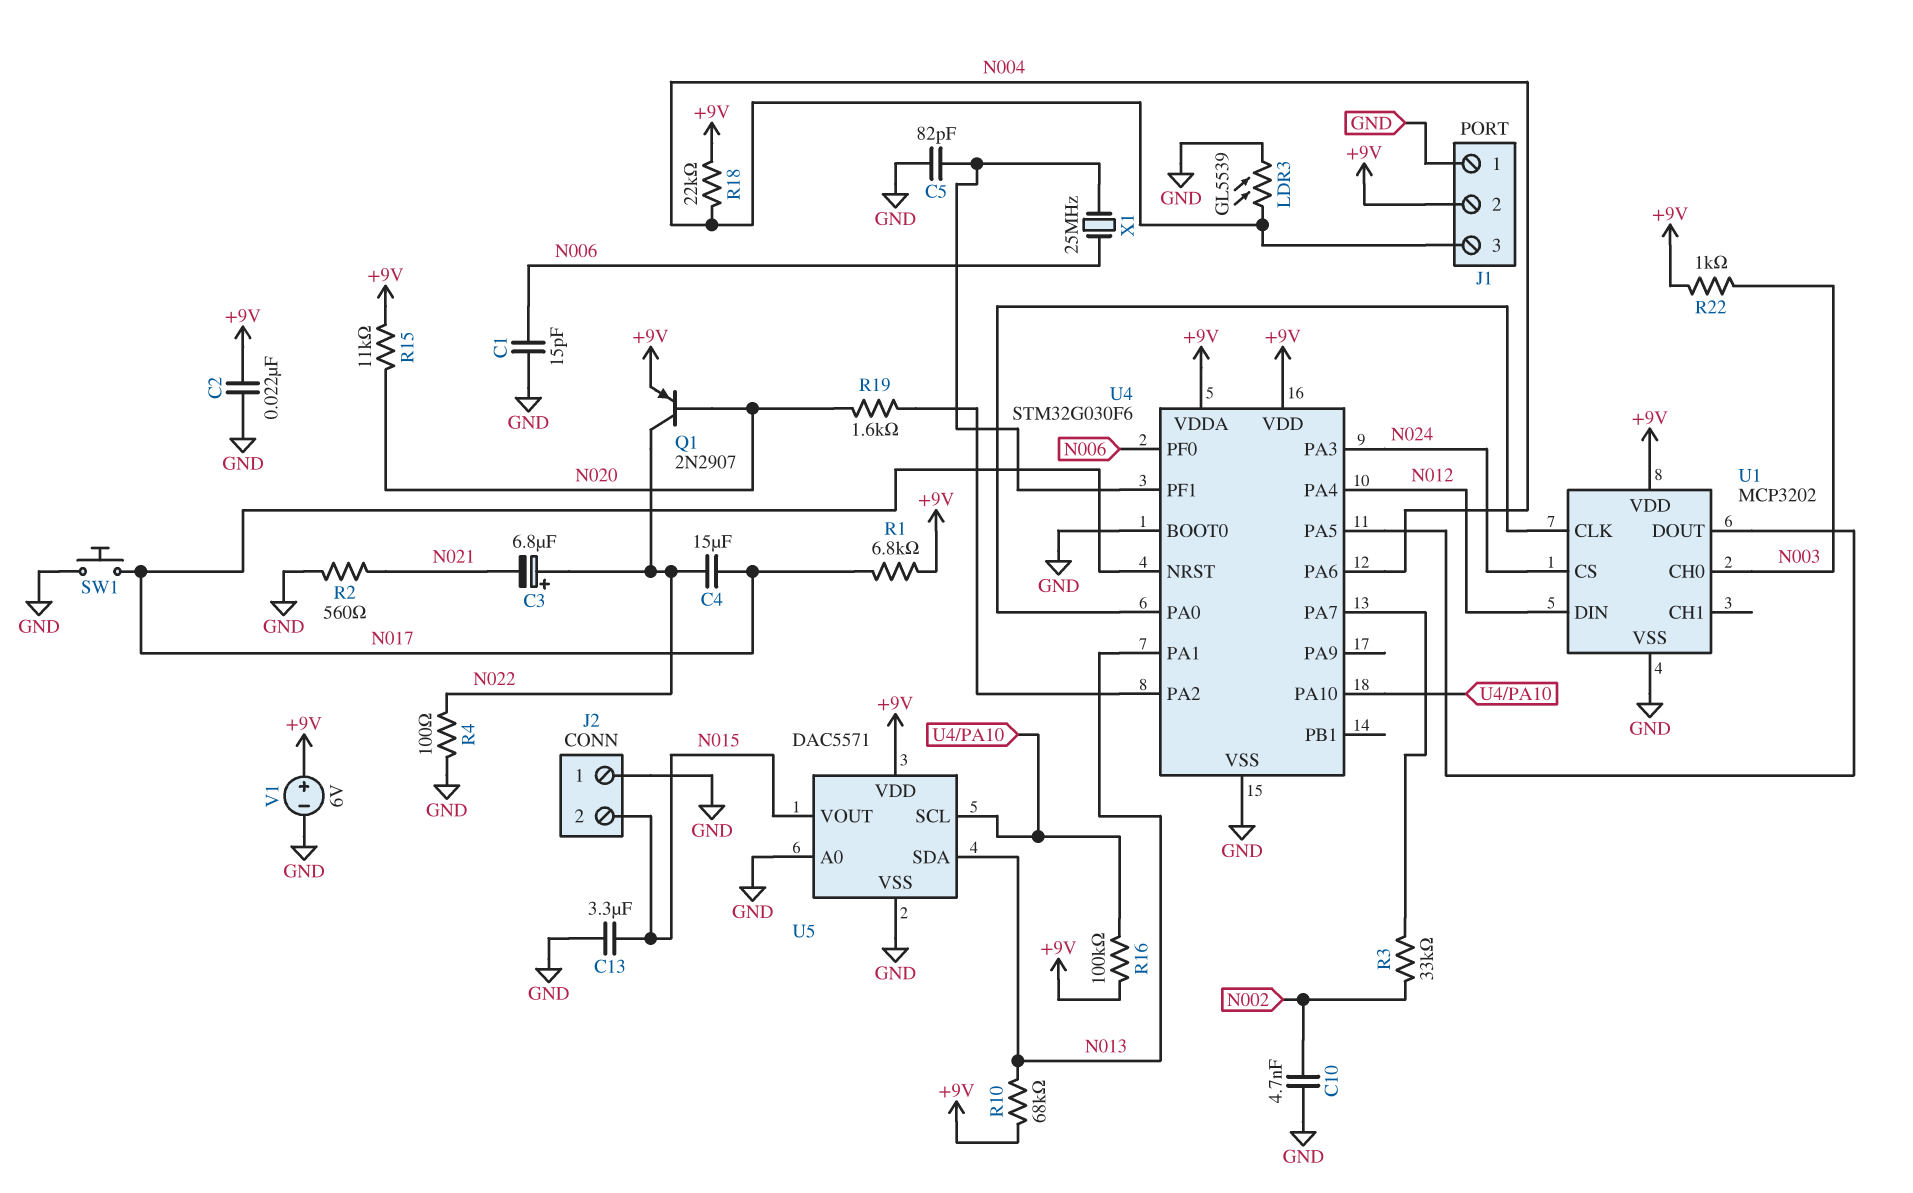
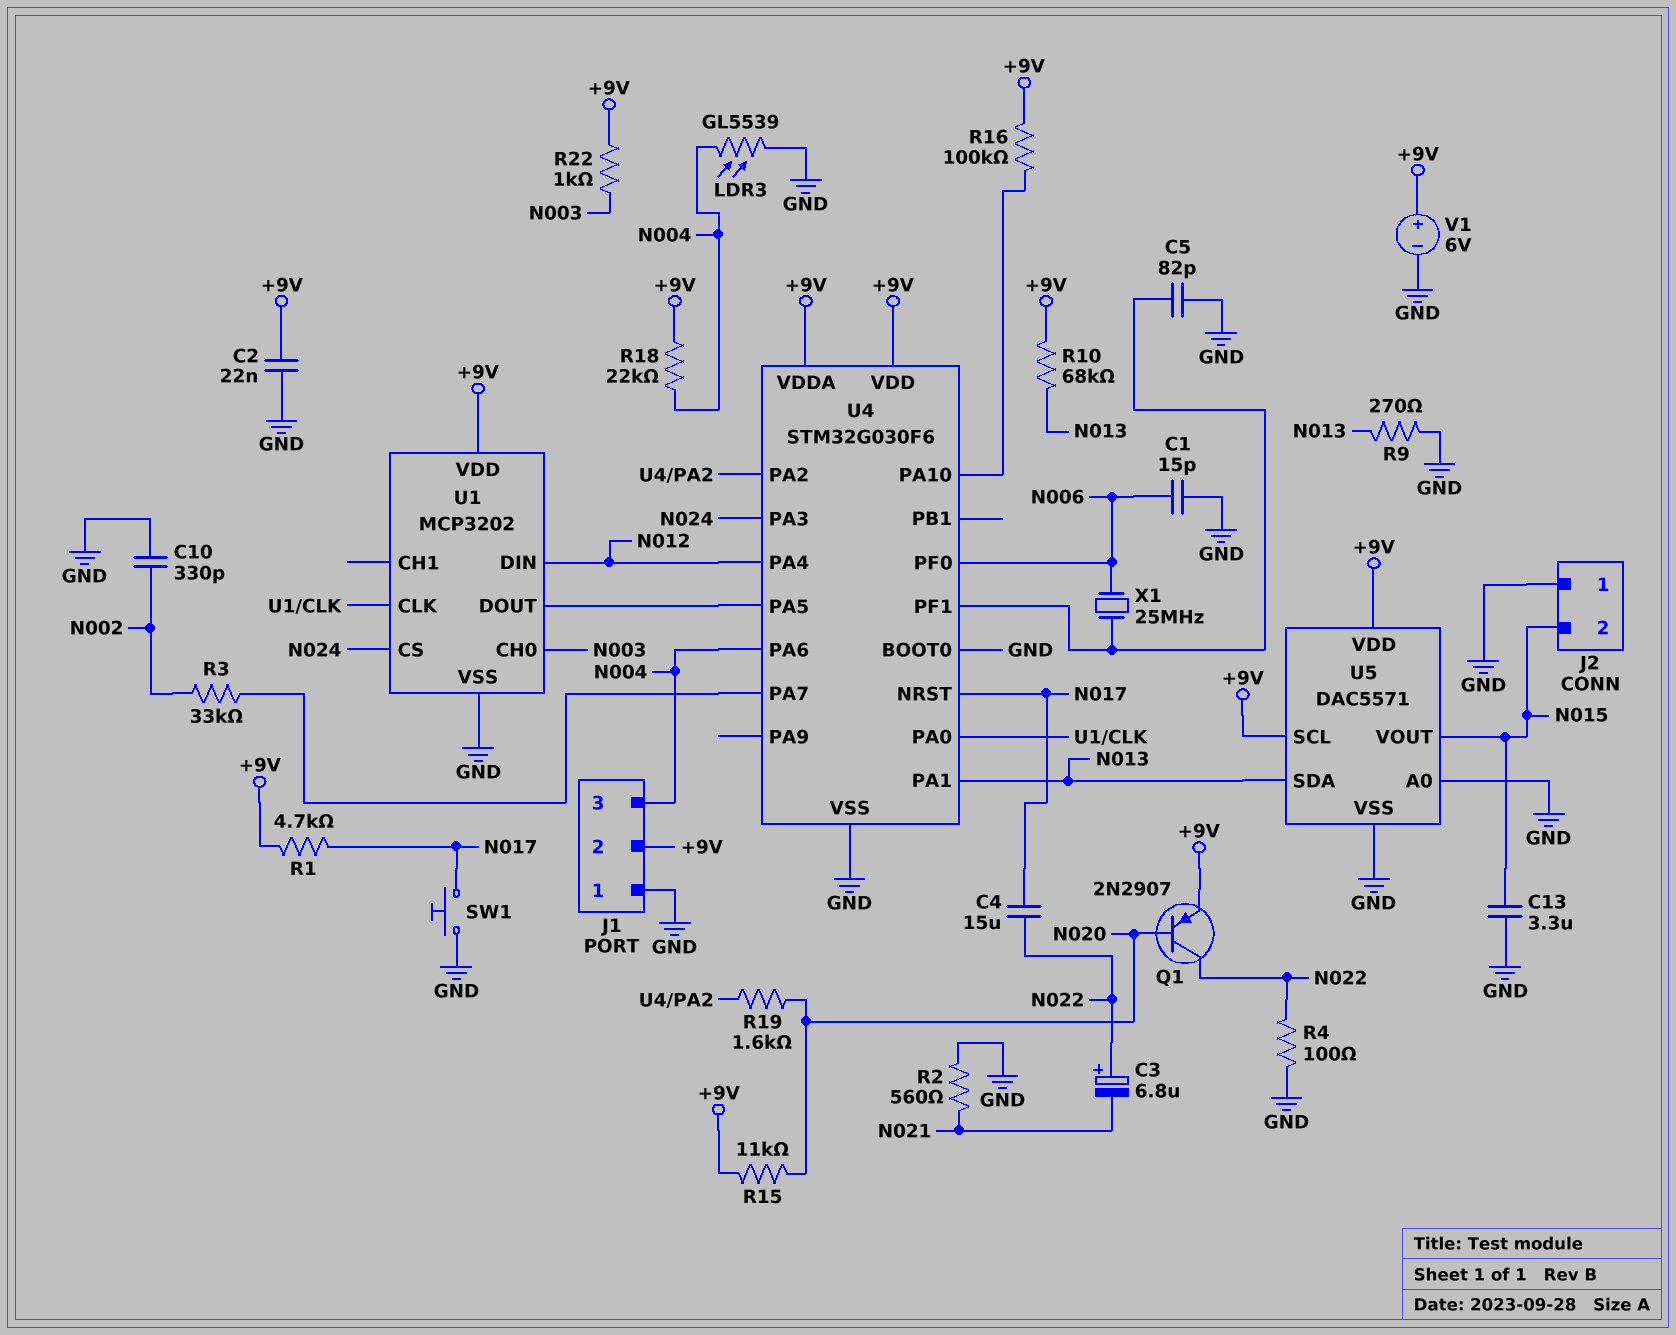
C10: 4.7nF (GND, N002) -> 330pF (GND, N002)
R1: 6.8k (+9V, N017) -> 4.7k (+9V, N017)
R9: none -> 270 (GND, N013)
U5 pin SCL: U4/PA10 -> +9V

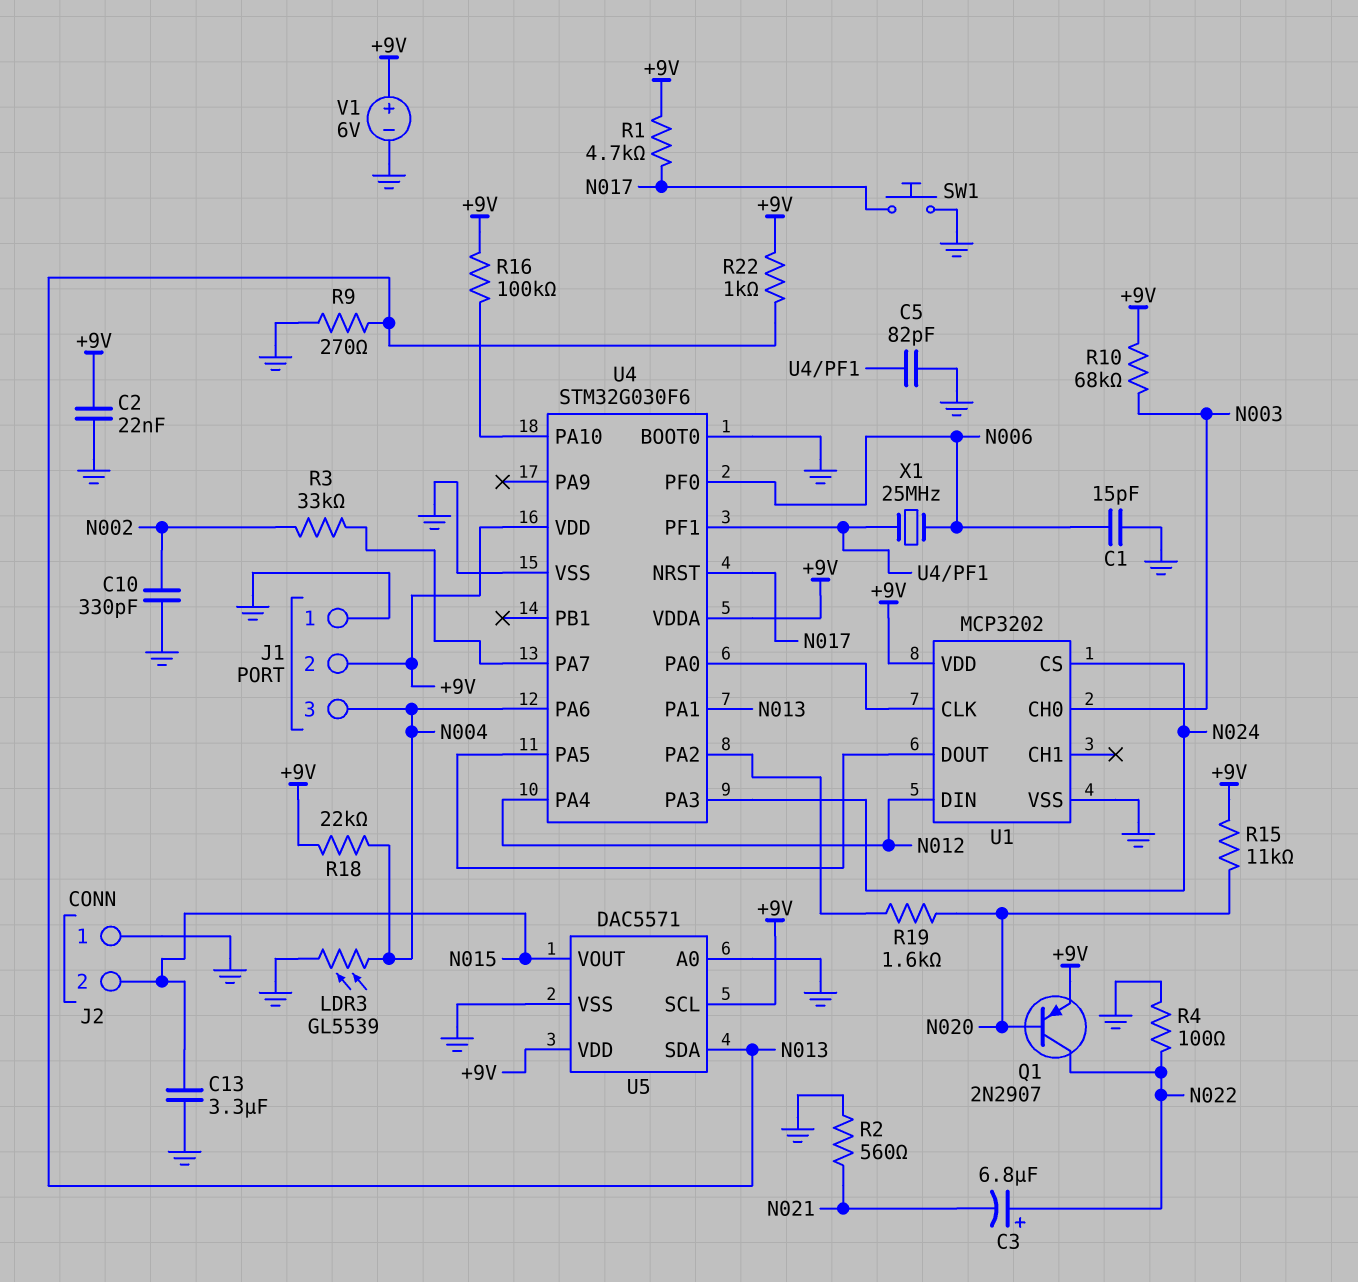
C4: 15uF (N017, N022) -> none
R10: 68k (+9V, N013) -> 68k (+9V, N003)
R22: 1k (+9V, N003) -> 1k (+9V, N013)

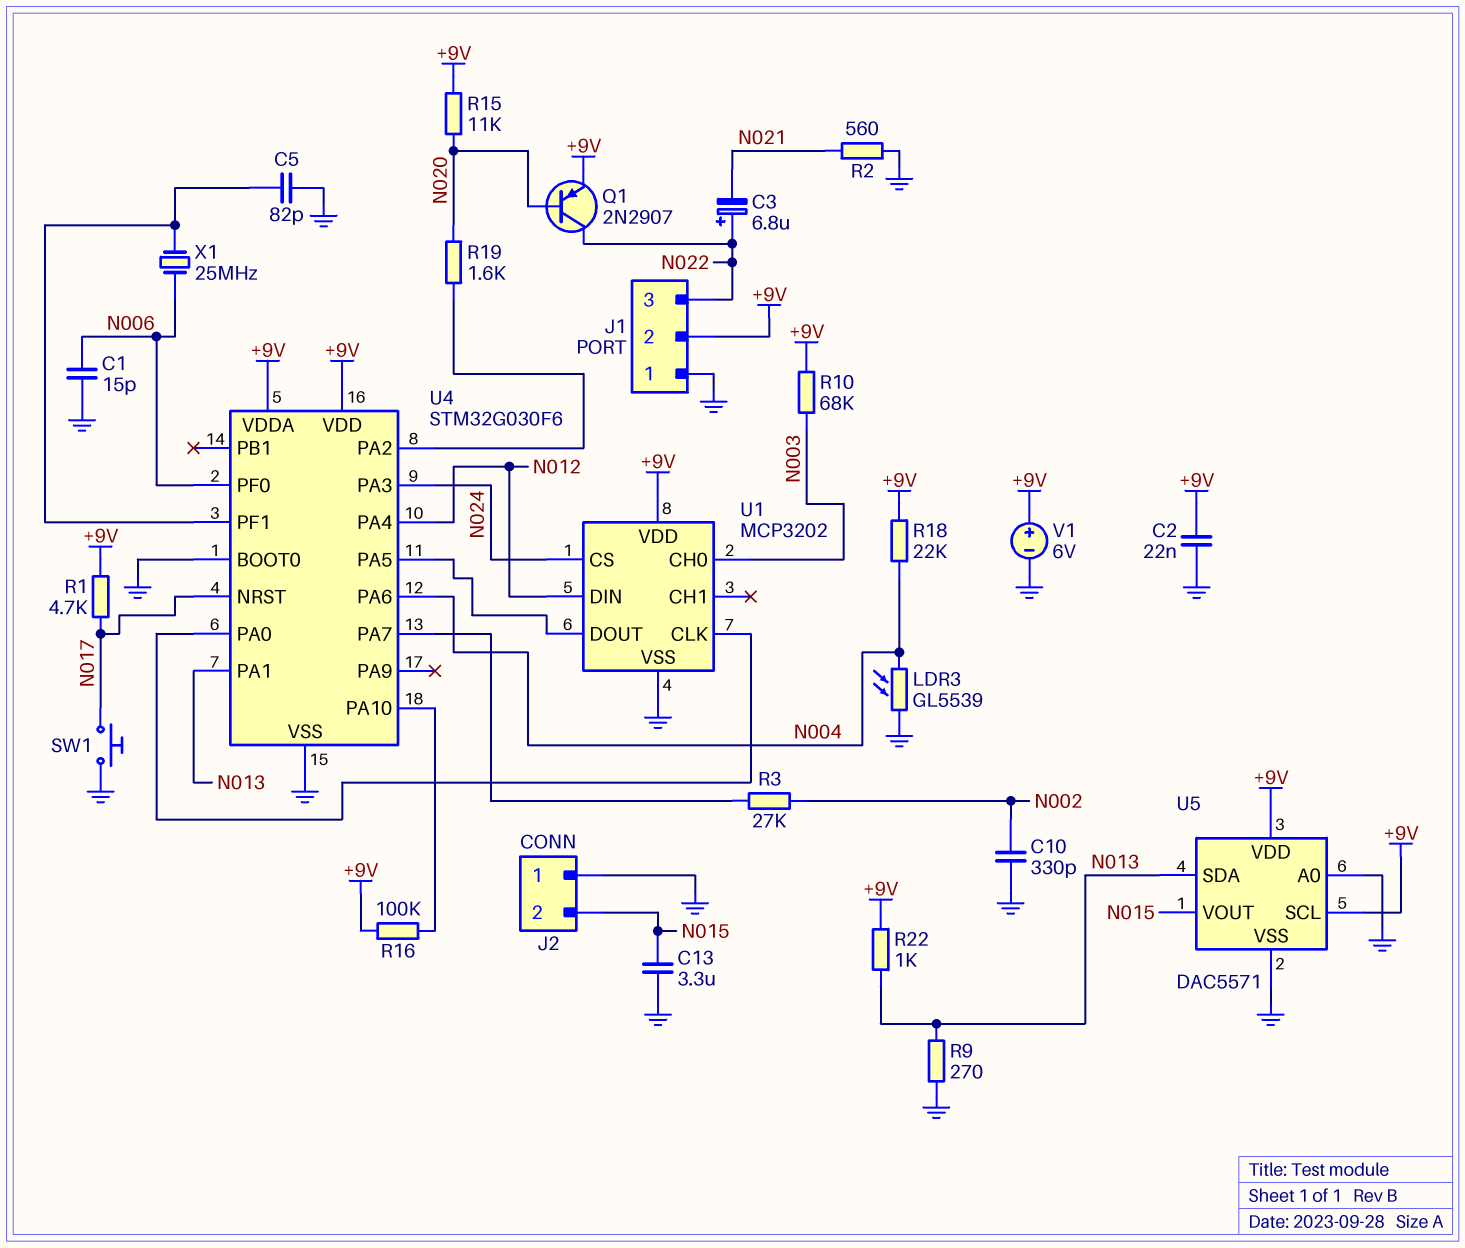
J1 pin 3: N004 -> N022
R3: 33k (N002, U4/PA7) -> 27k (N002, U4/PA7)
R4: 100 (GND, N022) -> none

